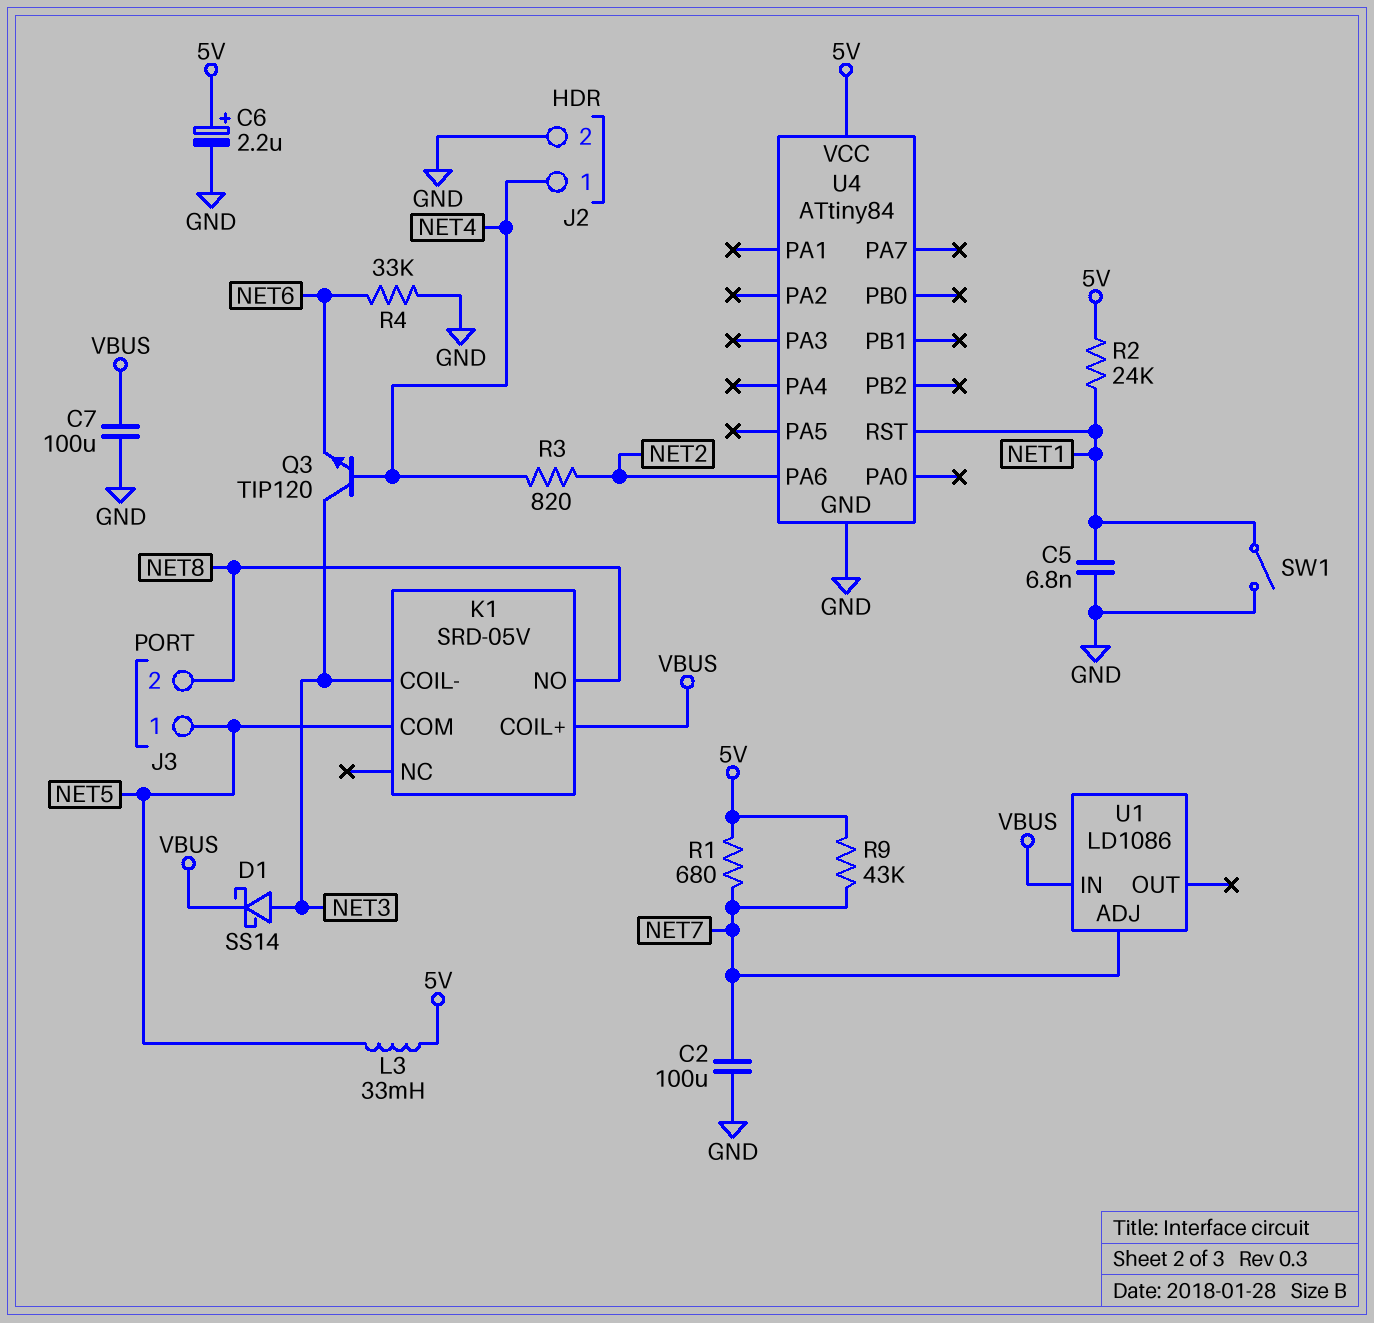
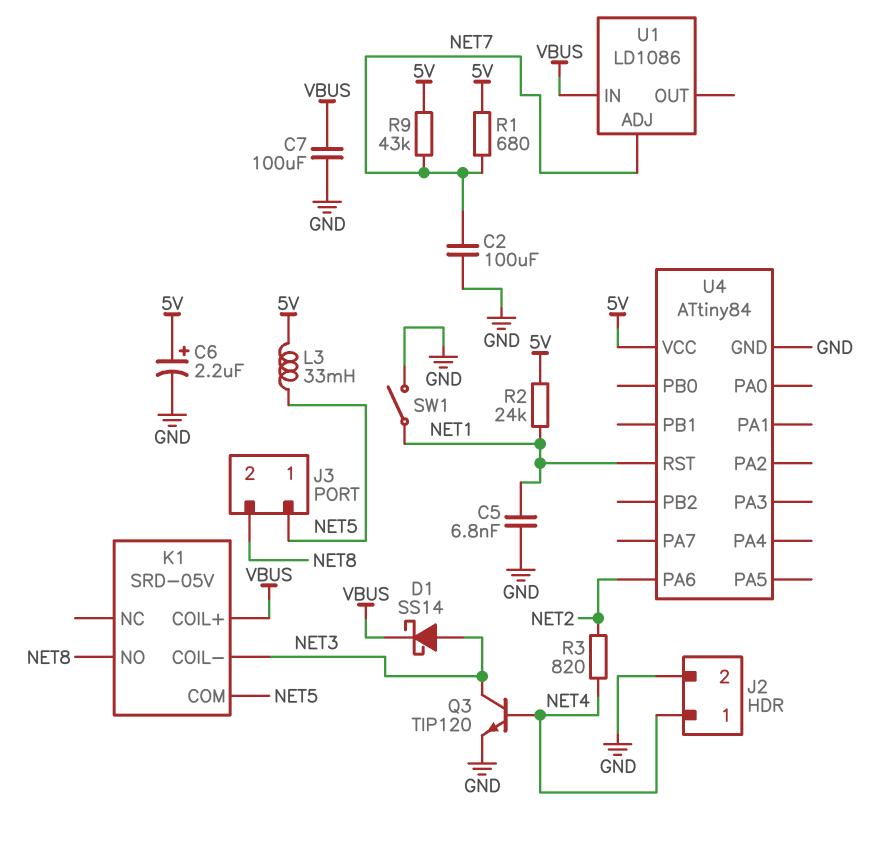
Q3: NPN TIP120 (B NET4, C NET3, E NET6) -> NPN TIP120 (B NET4, C NET3, E GND)
R4: 33k (GND, NET6) -> none

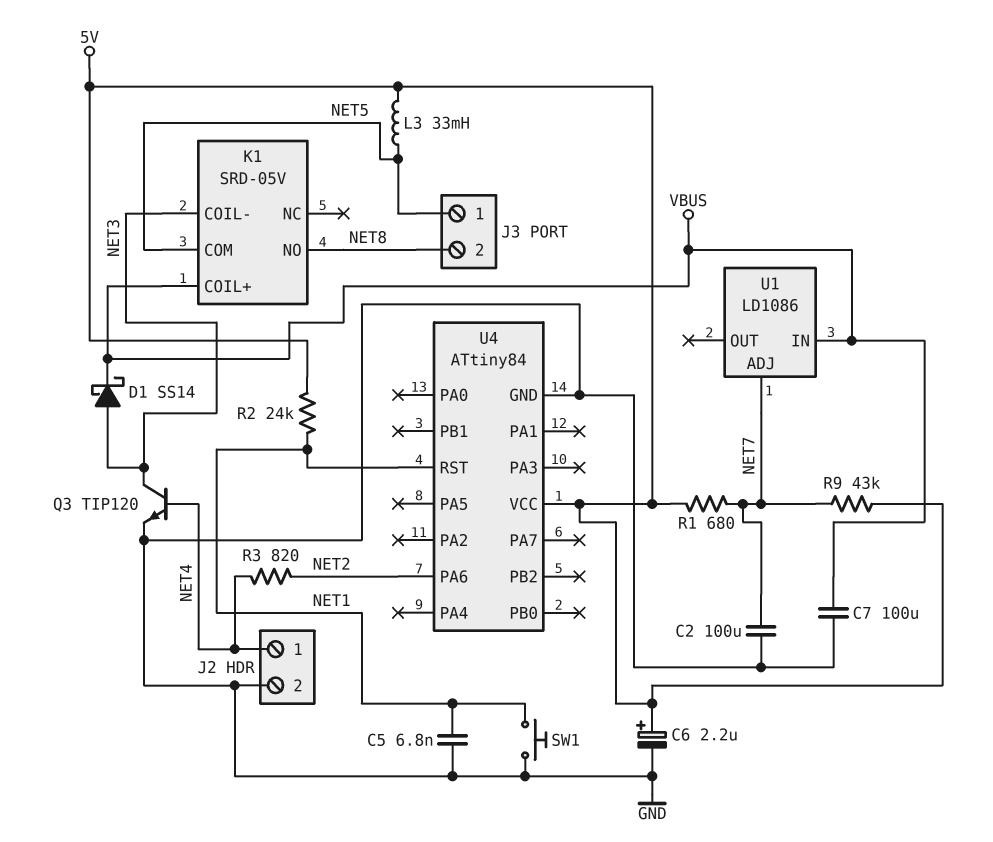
SW1: switch (GND, NET1) -> button (GND, NET1)

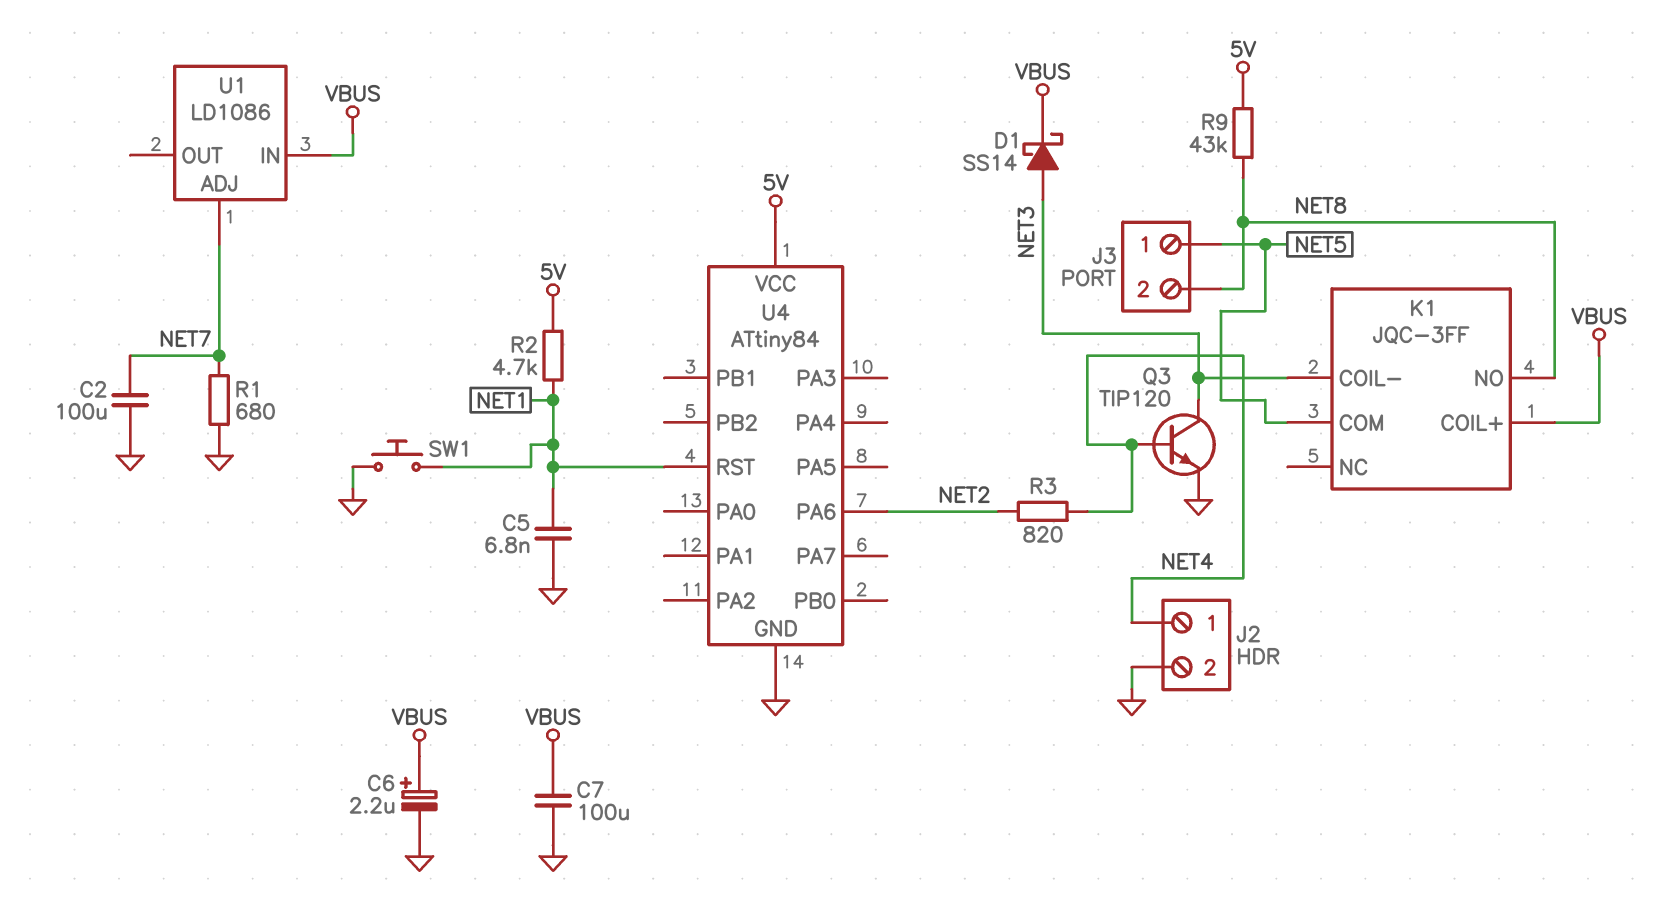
C6: 2.2uF (plus 5V, minus GND) -> 2.2uF (plus VBUS, minus GND)
K1: SRD-05V -> JQC-3FF
L3: 33mH (5V, NET5) -> none
R1: 680 (5V, NET7) -> 680 (GND, NET7)
R2: 24k (5V, NET1) -> 4.7k (5V, NET1)
R9: 43k (5V, NET7) -> 43k (5V, NET8)

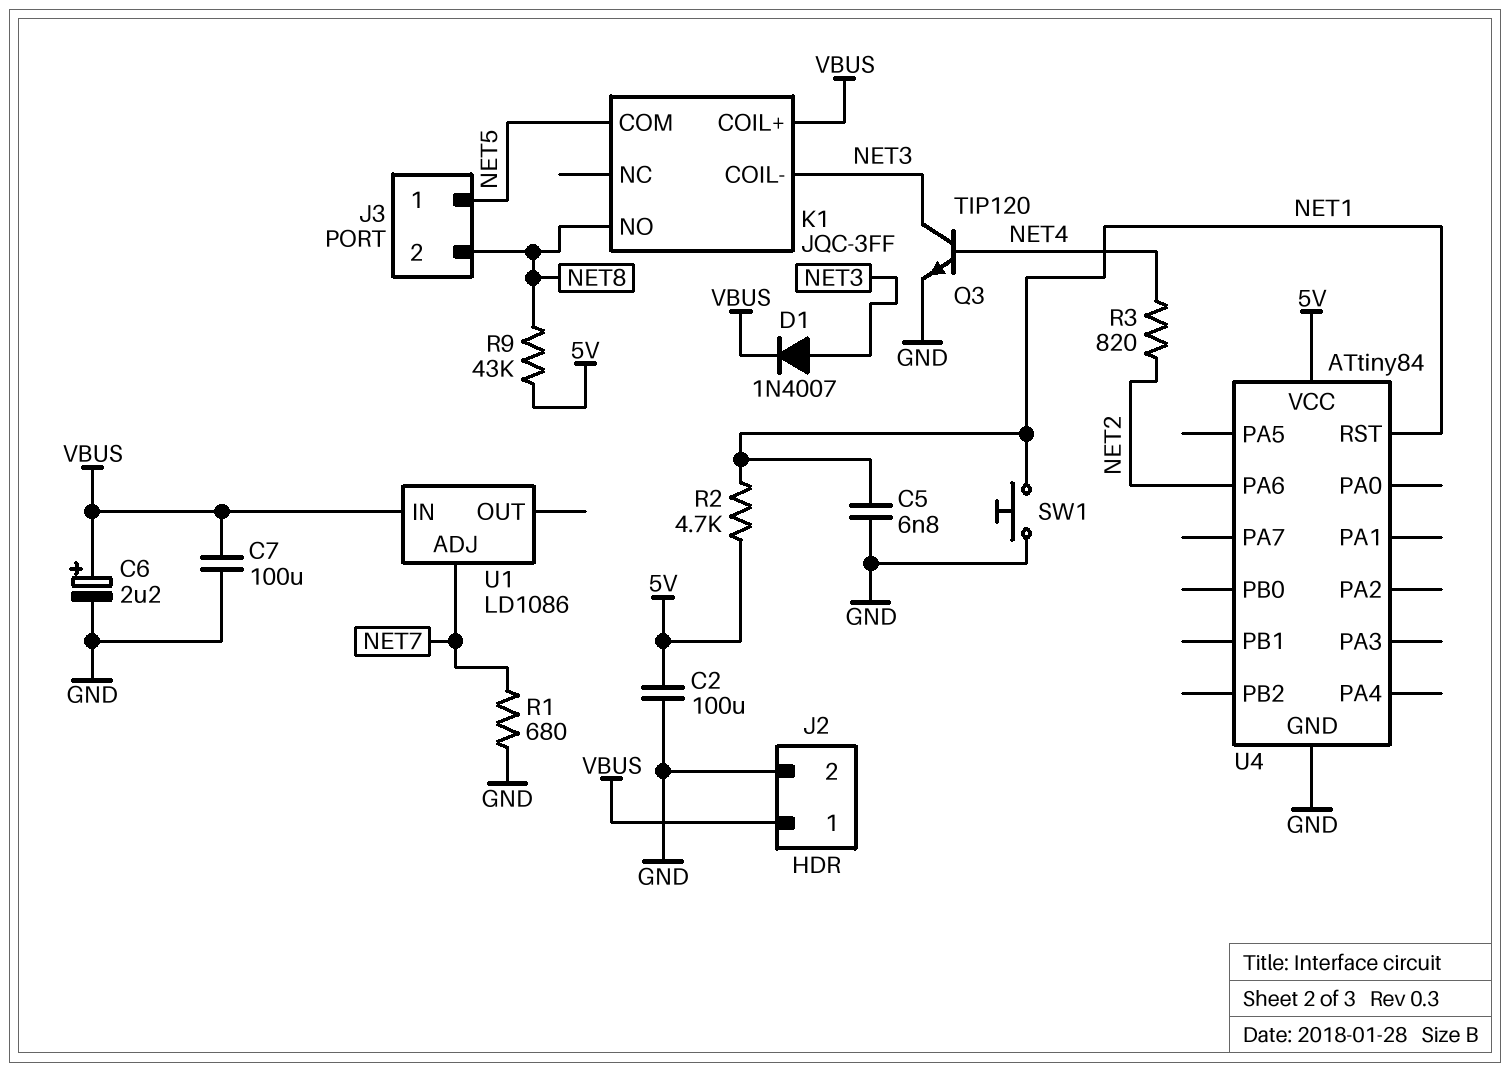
C2: 100uF (GND, NET7) -> 100uF (5V, GND)
D1: schottky SS14 (A NET3, K VBUS) -> diode 1N4007 (A NET3, K VBUS)
J2 pin 1: NET4 -> VBUS

